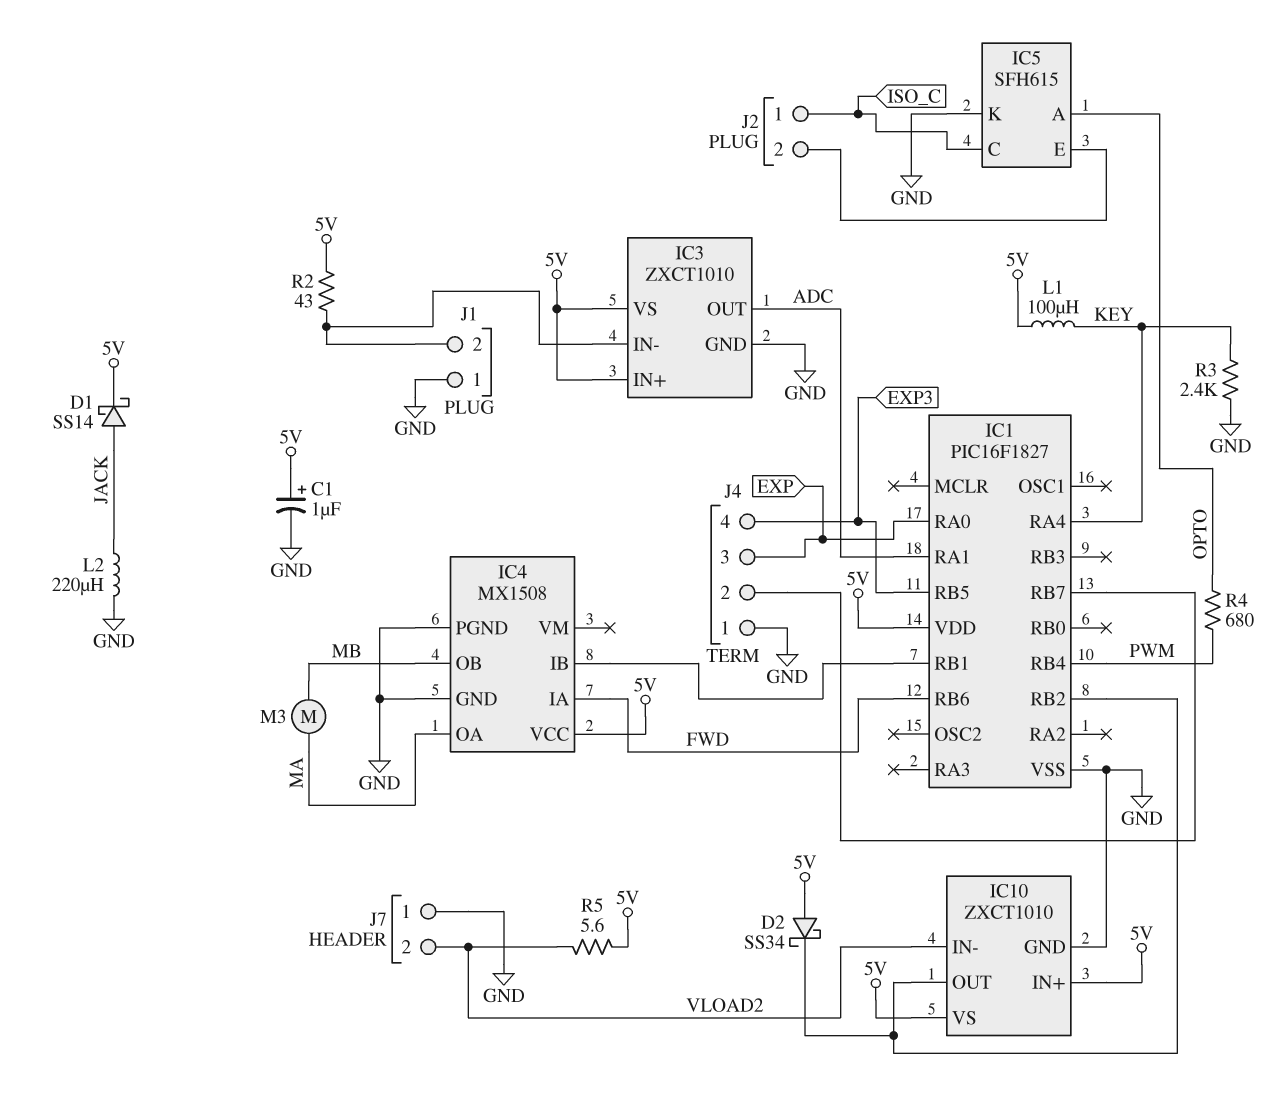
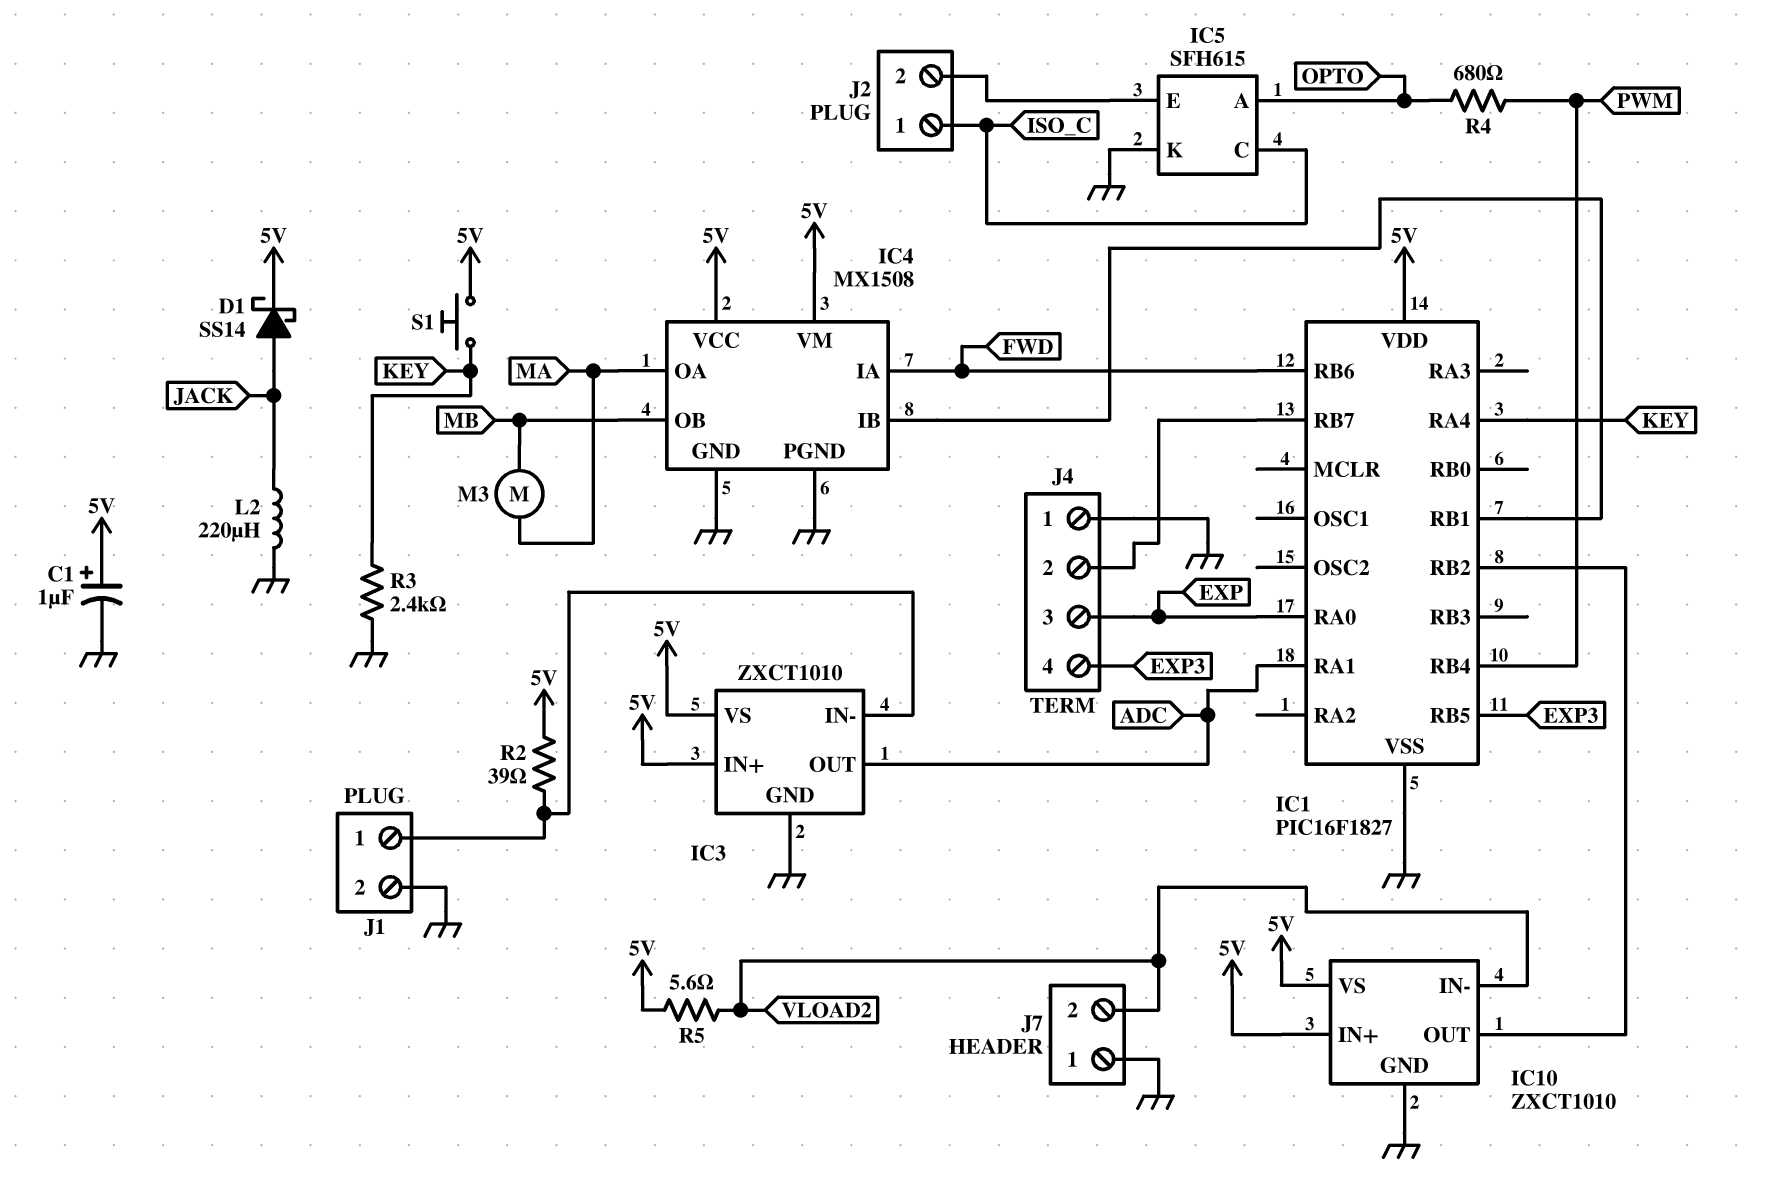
D2: schottky SS34 (A 5V, K IC1/RB2) -> none
IC4 pin VM: none -> 5V
J1 pin 1: GND -> IC3/IN-
J1 pin 2: IC3/IN- -> GND
L1: 100uH (5V, KEY) -> none
R2: 43 (5V, IC3/IN-) -> 39 (5V, IC3/IN-)
S1: none -> button (5V, KEY)

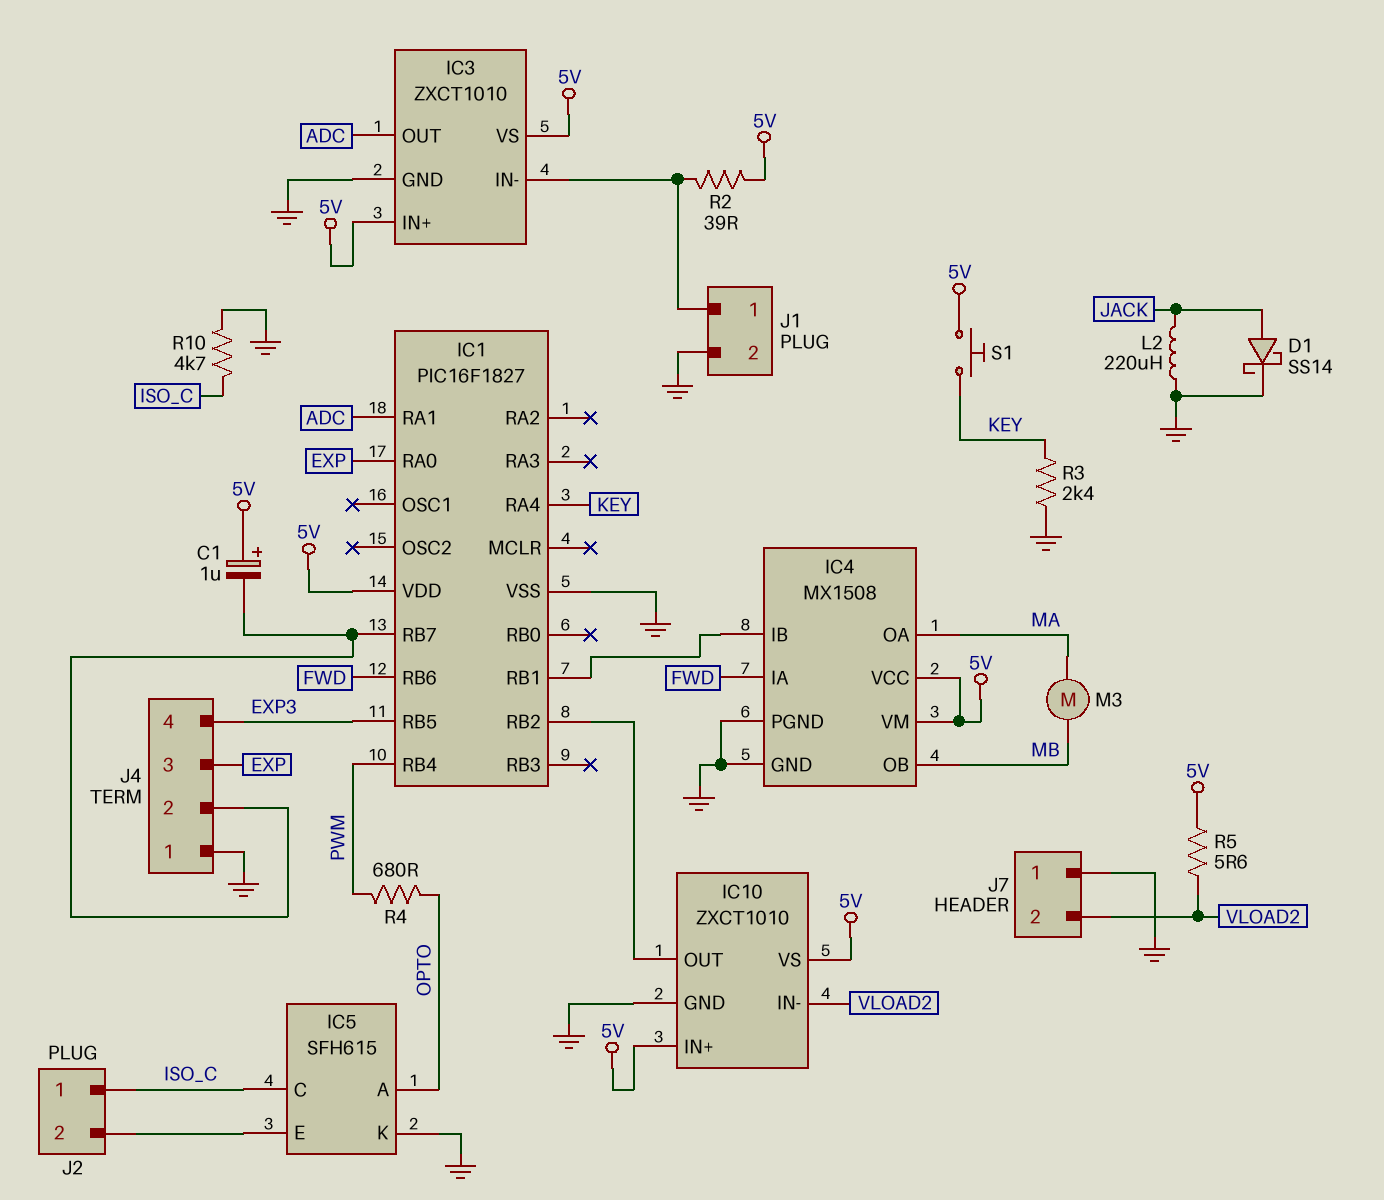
C1: 1uF (plus 5V, minus GND) -> 1uF (plus 5V, minus IC1/RB7)
D1: schottky SS14 (A JACK, K 5V) -> schottky SS14 (A JACK, K GND)
R10: none -> 4.7k (GND, ISO_C)

